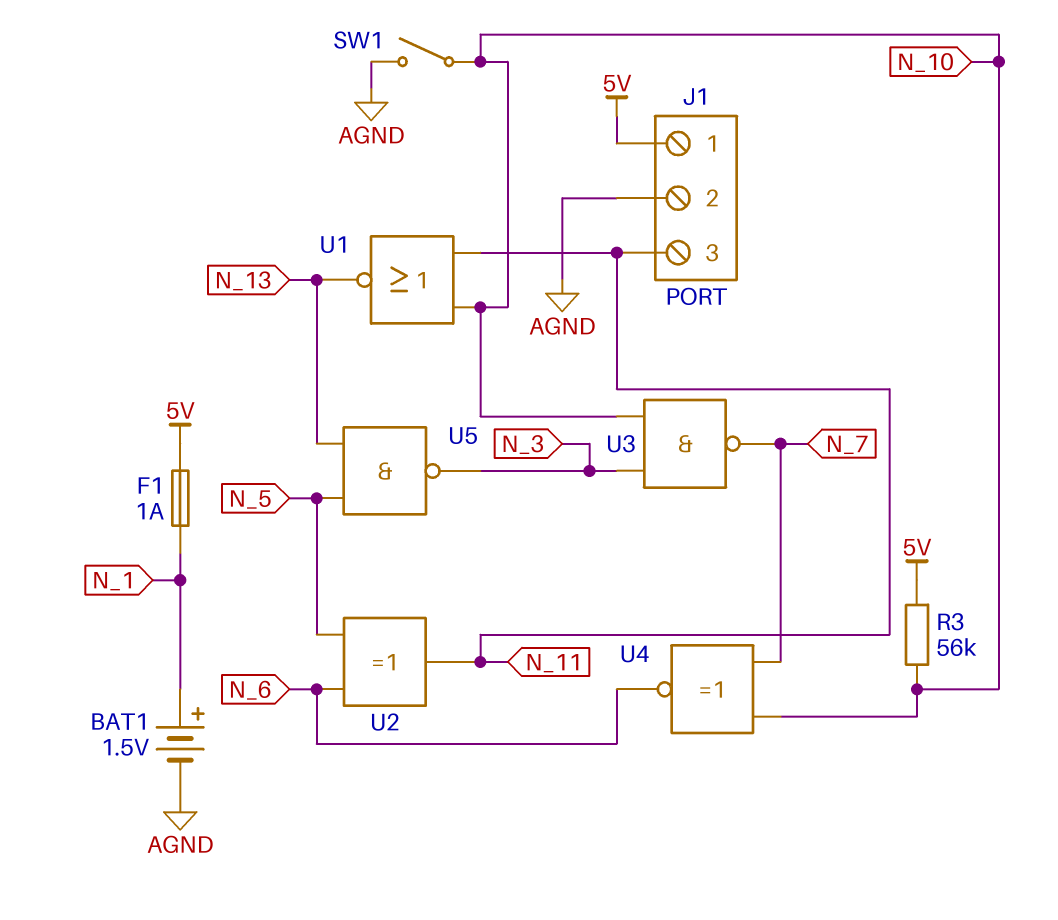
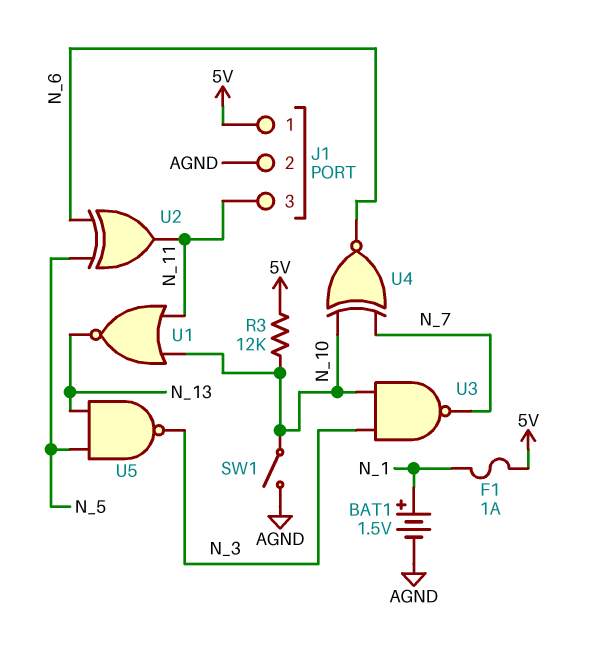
R3: 56k (5V, N_10) -> 12k (5V, N_10)

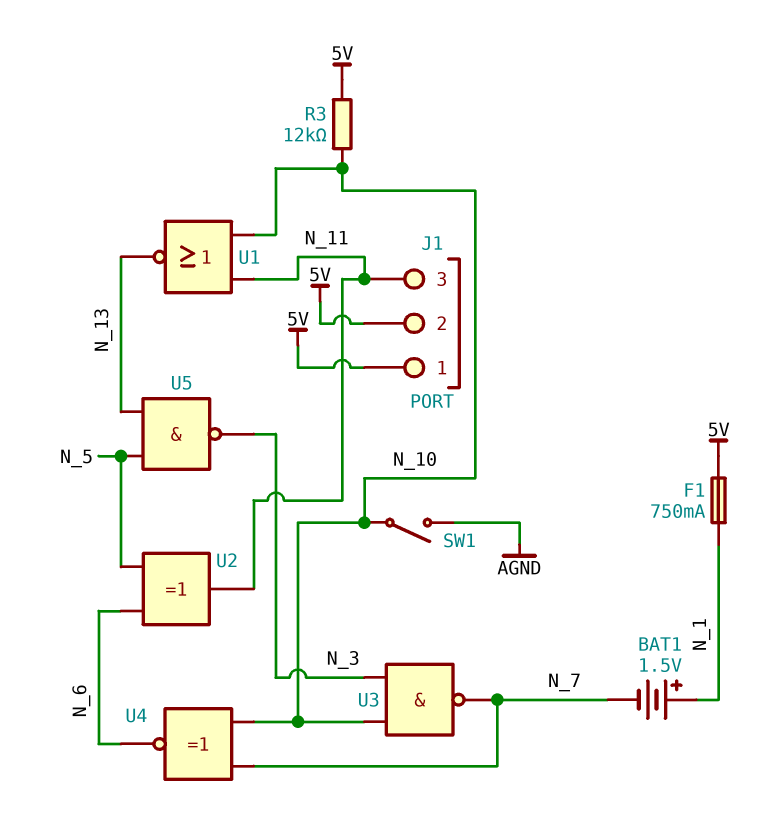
BAT1: 1.5V (plus N_1, minus AGND) -> 1.5V (plus N_1, minus N_7)
F1: 1A (5V, N_1) -> 750mA (5V, N_1)
J1 pin 2: AGND -> 5V

